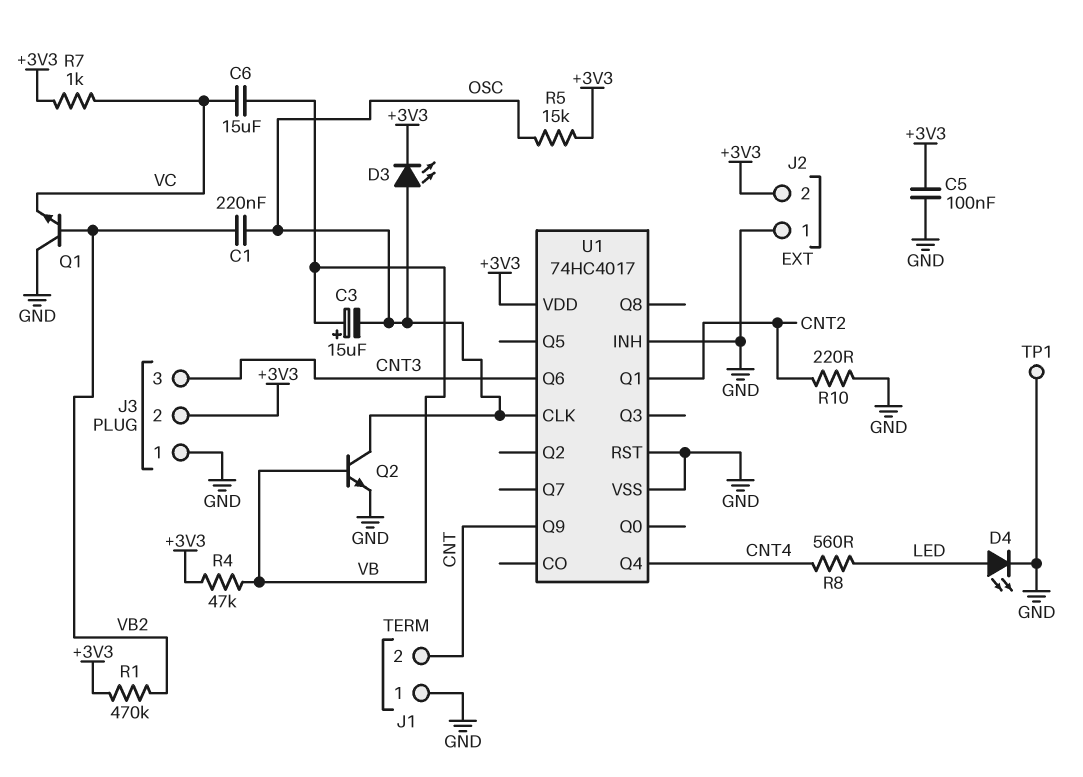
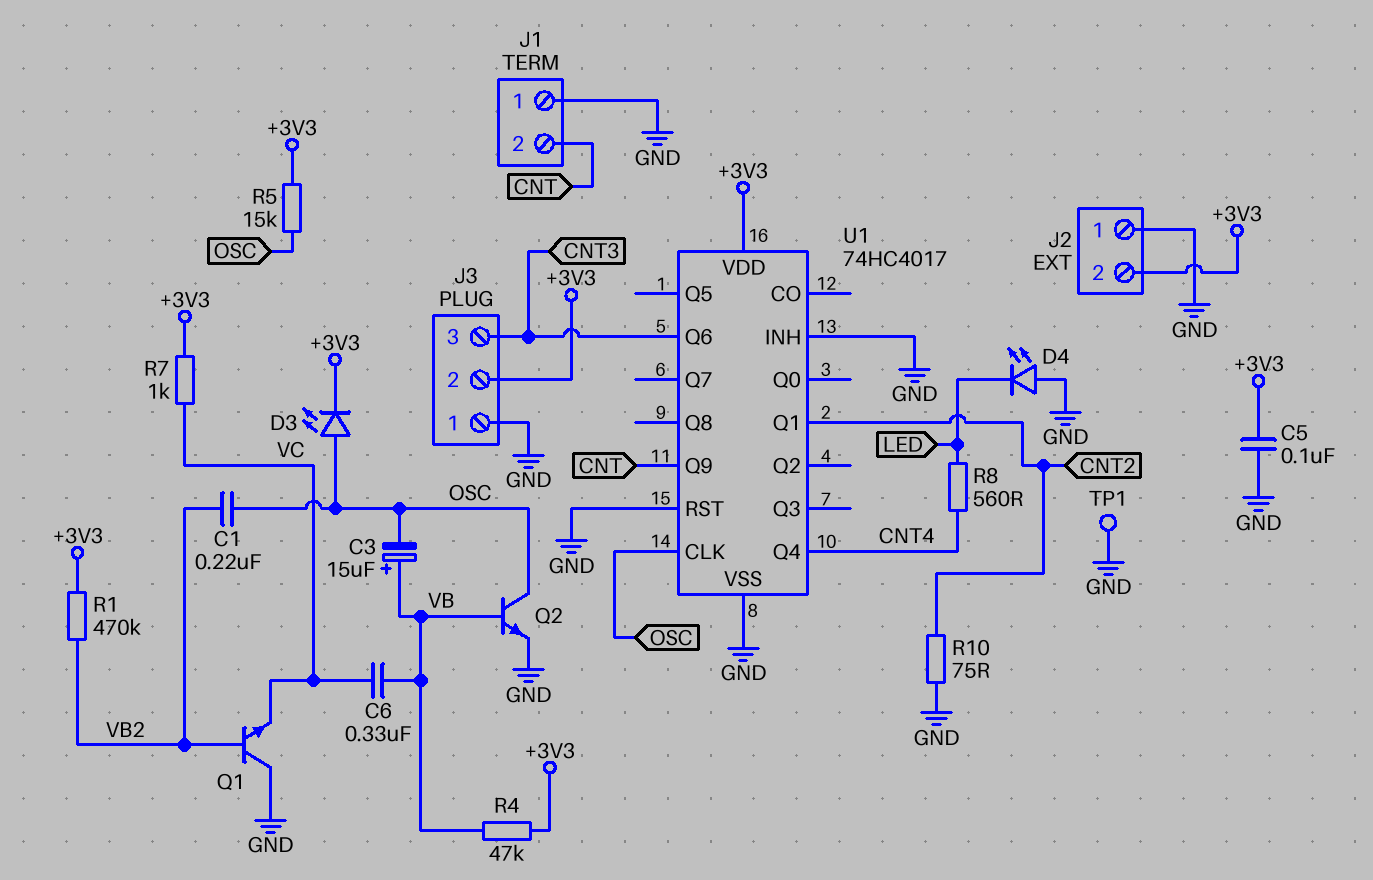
C6: 15uF (VB, VC) -> 330nF (VB, VC)
D4: LED (A LED, K GND) -> LED (A GND, K LED)
R10: 220 (CNT2, GND) -> 75 (CNT2, GND)

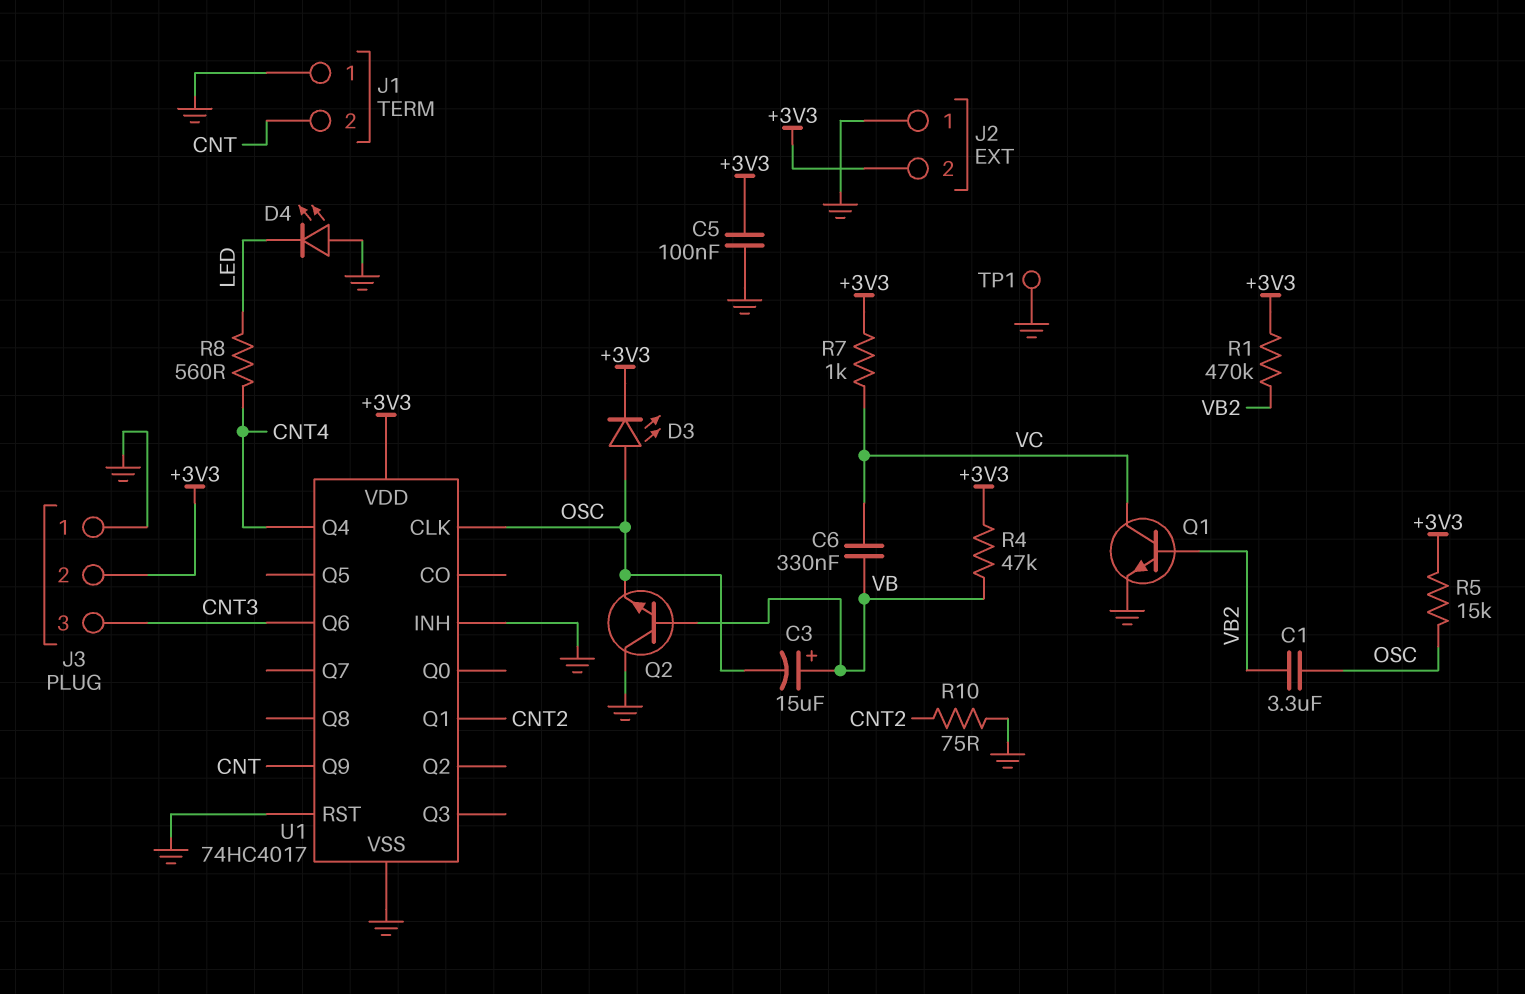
C1: 220nF (OSC, VB2) -> 3.3uF (OSC, VB2)
Q1: NPN (B VB2, C GND, E VC) -> NPN (B VB2, C VC, E GND)
Q2: NPN (B VB, C OSC, E GND) -> NPN (B VB, C GND, E OSC)

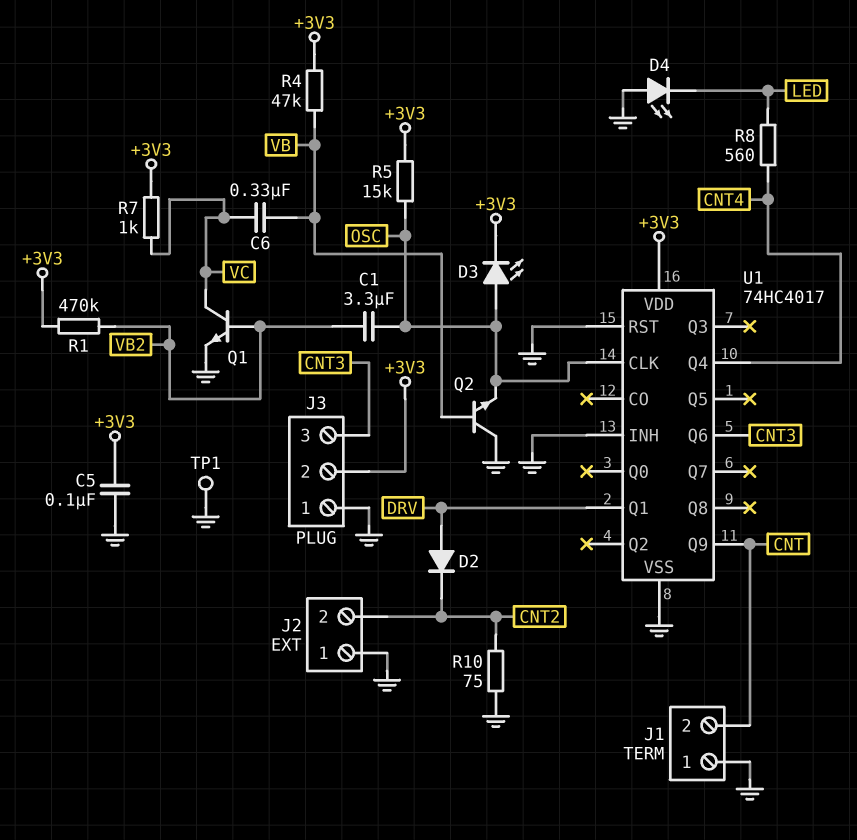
C3: 15uF (plus VB, minus OSC) -> none
D2: none -> diode (A DRV, K CNT2)
J2 pin 2: +3V3 -> CNT2
U1 pin Q1: CNT2 -> DRV

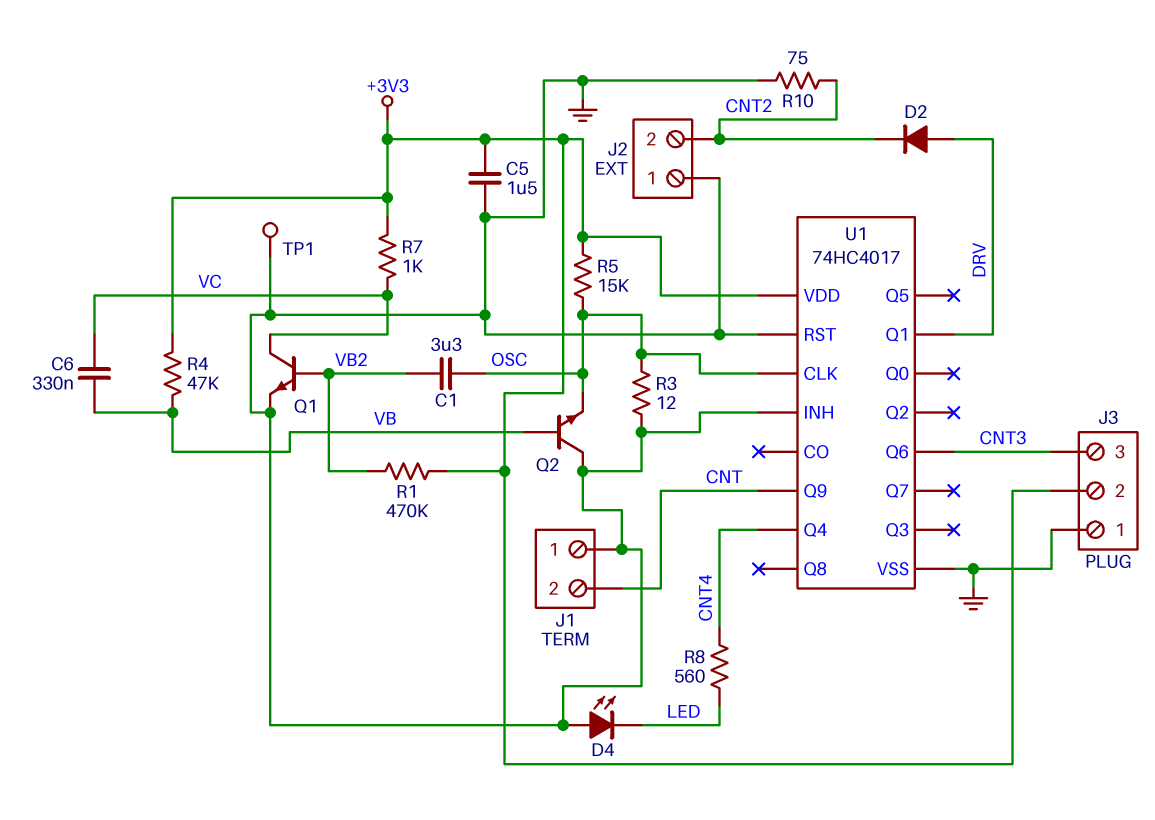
C5: 100nF (+3V3, GND) -> 1.5uF (+3V3, GND)
D3: LED (A OSC, K +3V3) -> none
R3: none -> 12 (GND, OSC)

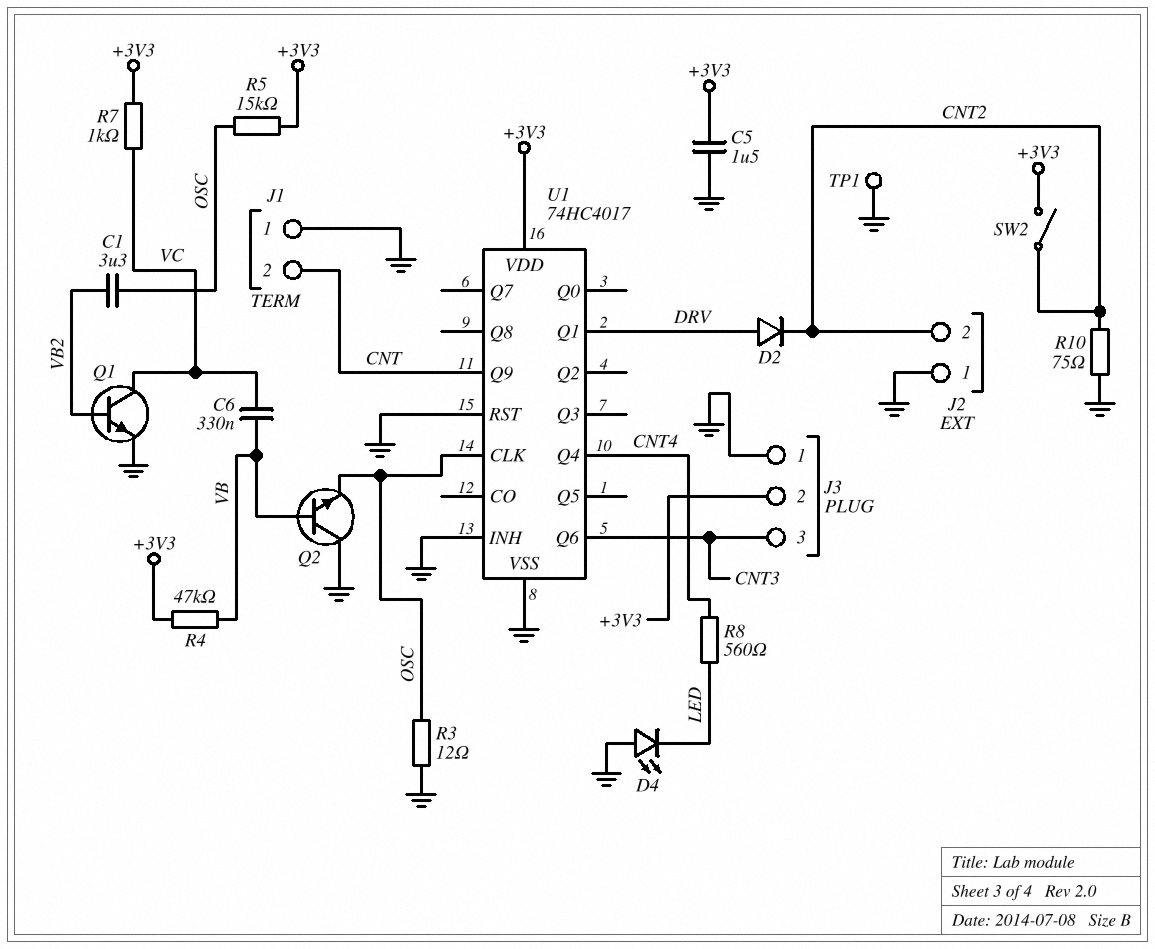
R1: 470k (+3V3, VB2) -> none
SW2: none -> switch (+3V3, CNT2)

